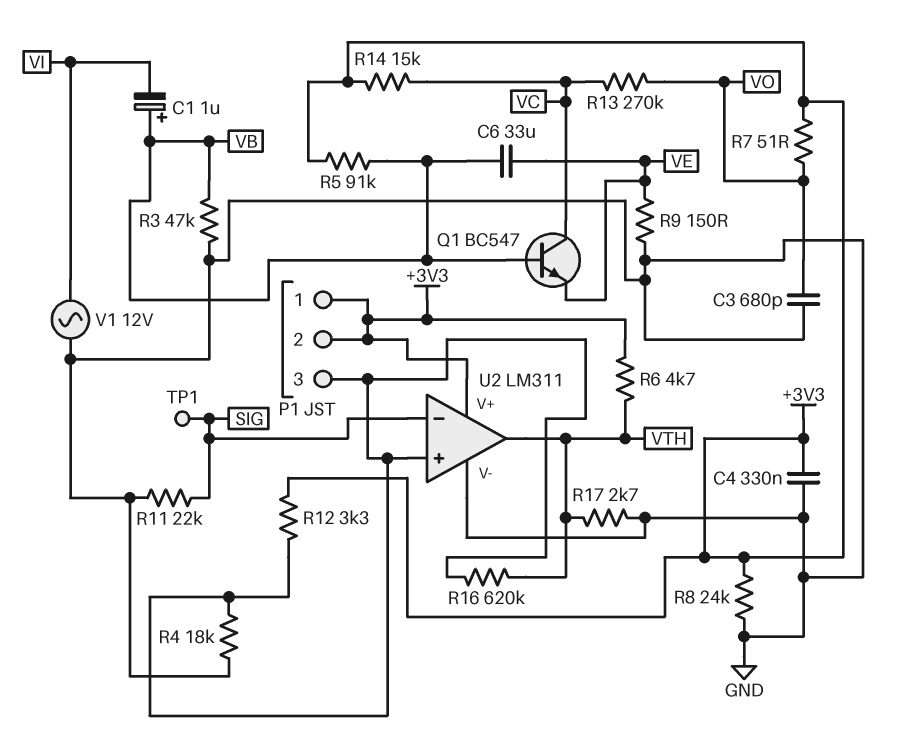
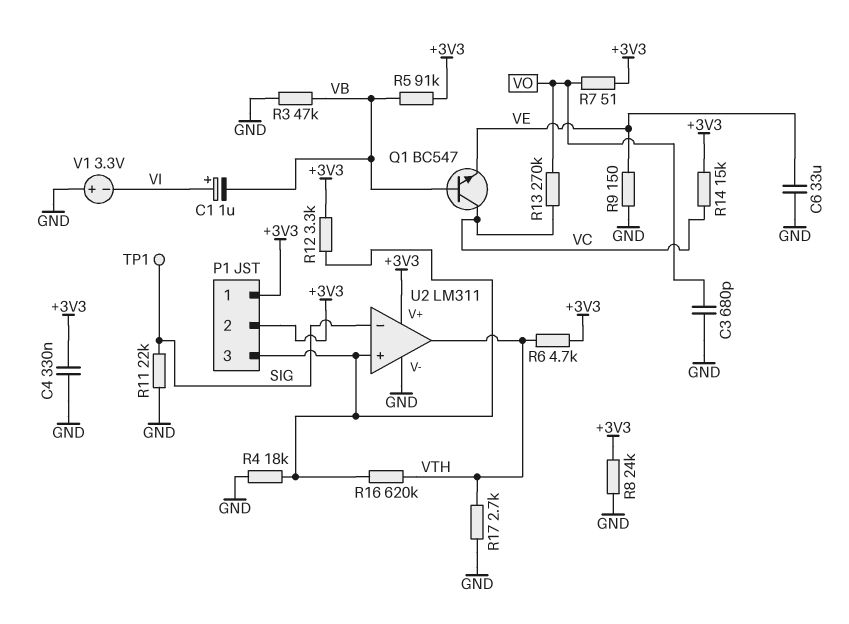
C1: 1uF (plus VB, minus VI) -> 1uF (plus VI, minus VB)
C6: 33uF (VB, VE) -> 33uF (GND, VE)
V1: AC 12V (GND, VI) -> 3.3V (plus GND, minus VI)

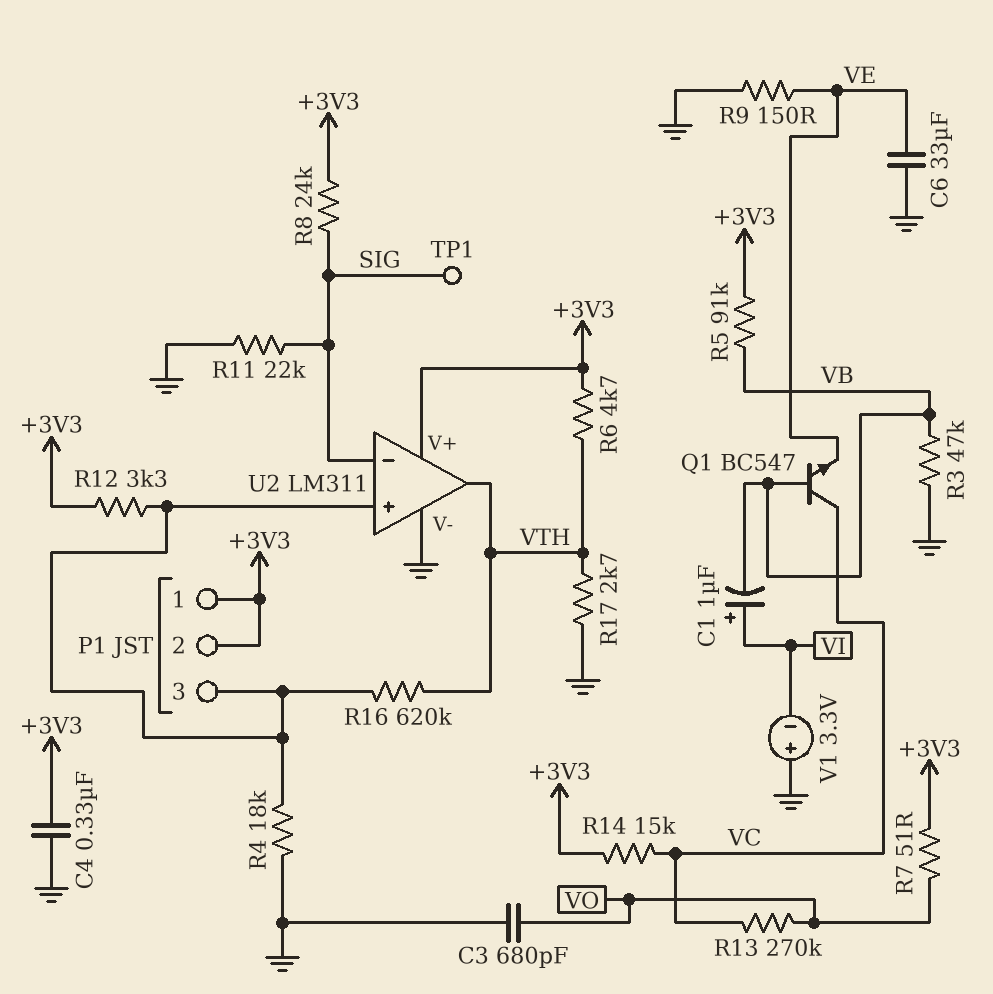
R8: 24k (+3V3, GND) -> 24k (+3V3, SIG)

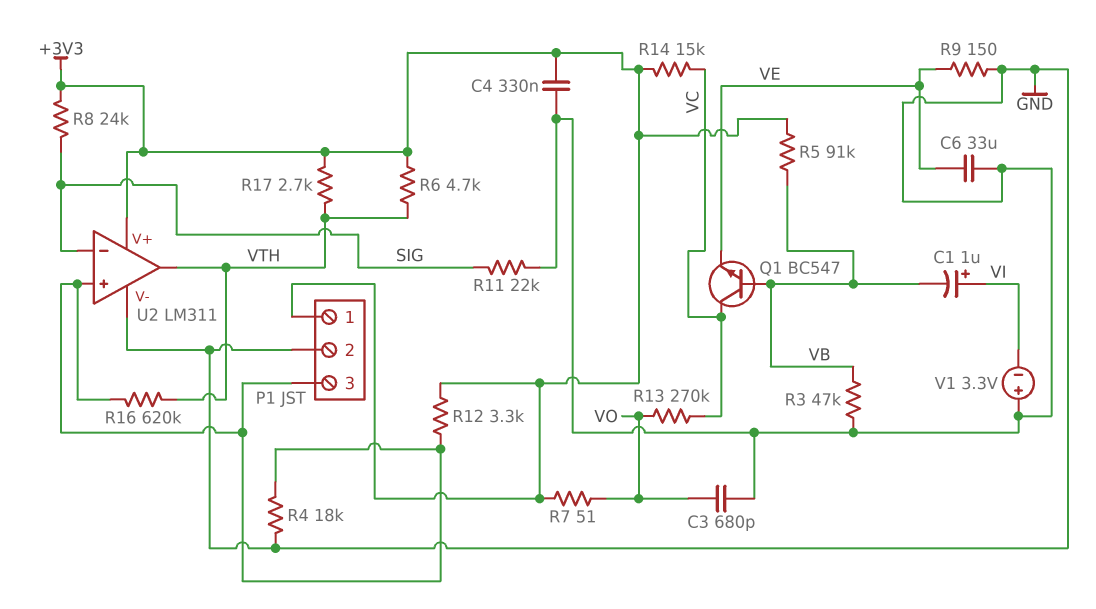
P1 pin 2: +3V3 -> GND
R17: 2.7k (GND, VTH) -> 2.7k (+3V3, VTH)
TP1: test point (SIG) -> none

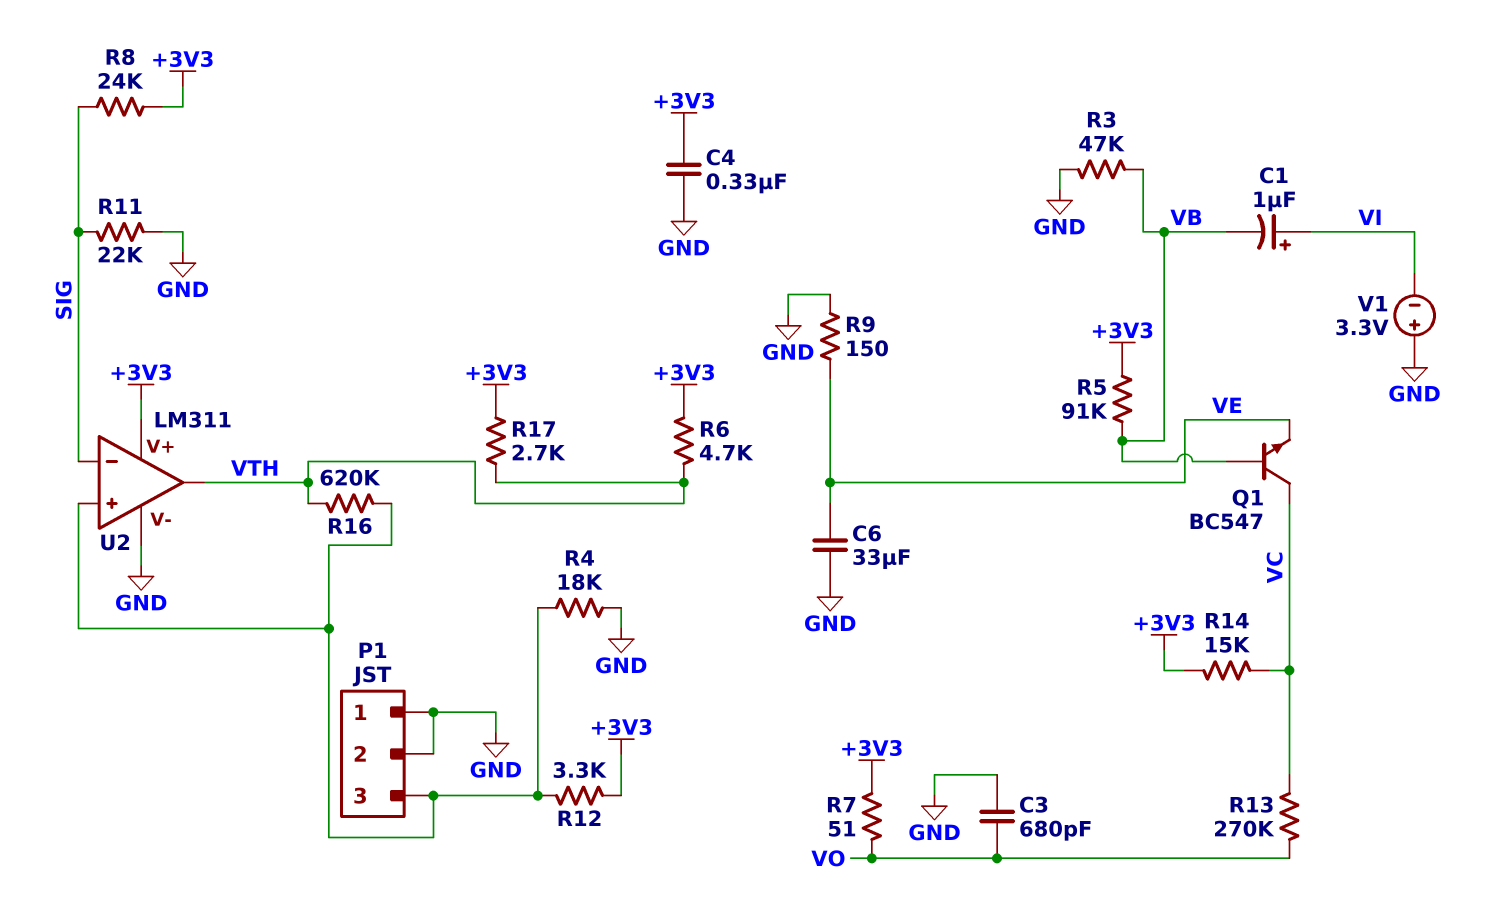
P1 pin 1: +3V3 -> GND

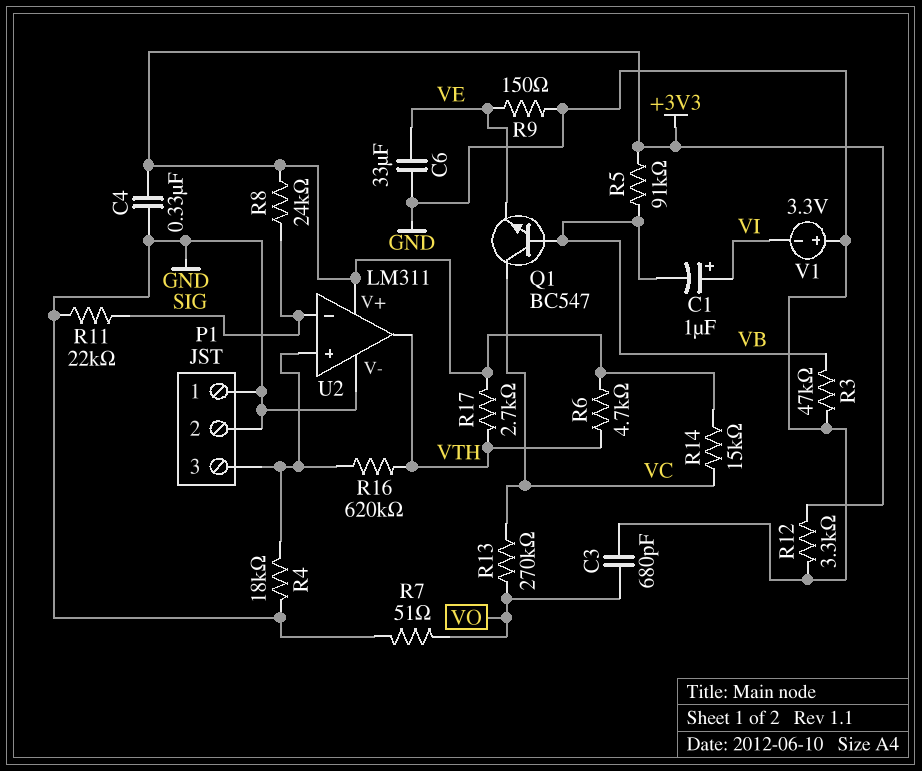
R7: 51 (+3V3, VO) -> 51 (GND, VO)
R12: 3.3k (+3V3, P1/3) -> 3.3k (+3V3, GND)

